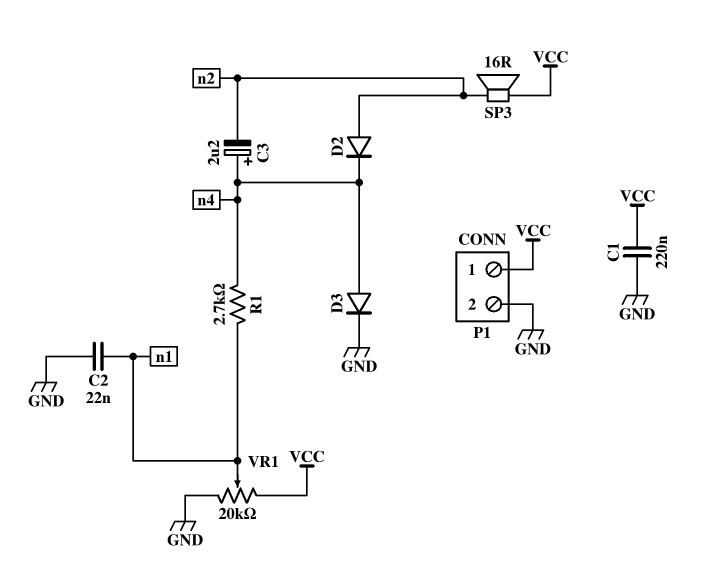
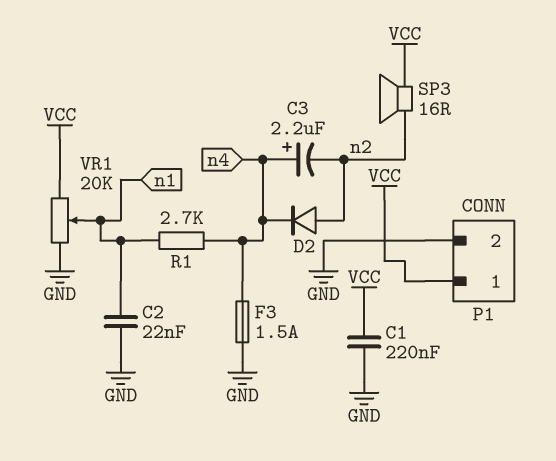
D3: diode (A n4, K GND) -> none
F3: none -> 1.5A (GND, n4)

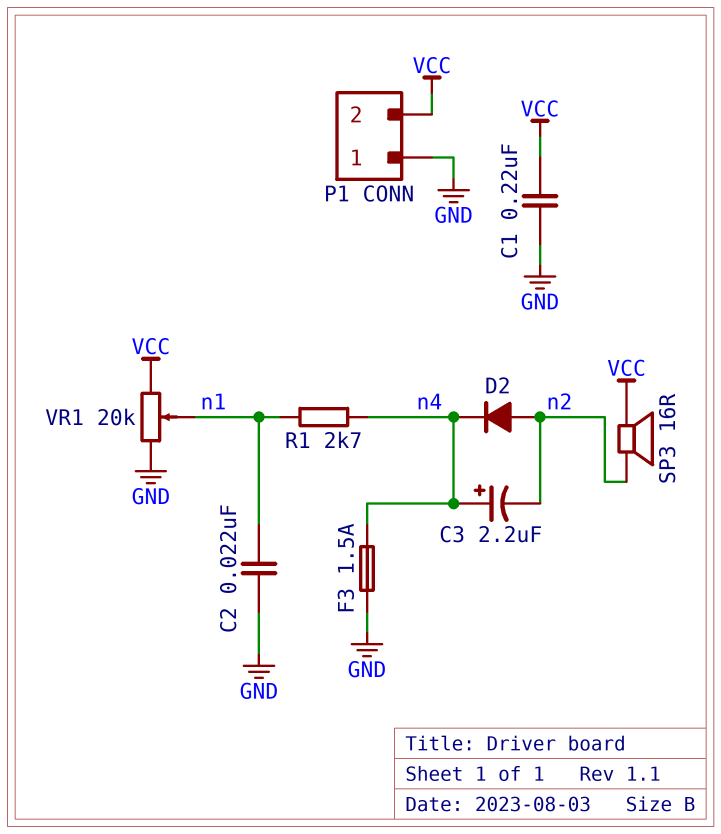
P1 pin 1: VCC -> GND
P1 pin 2: GND -> VCC

